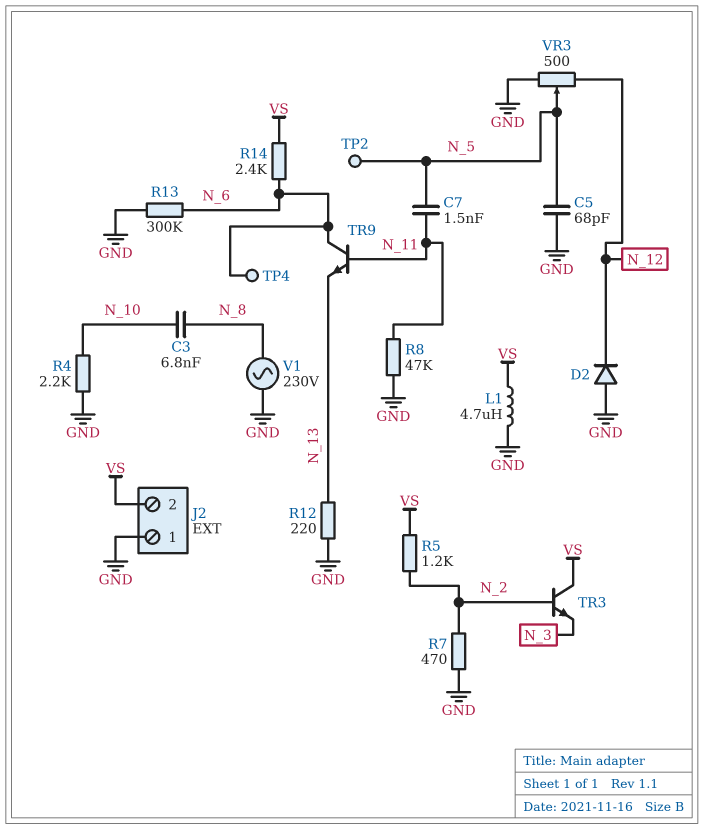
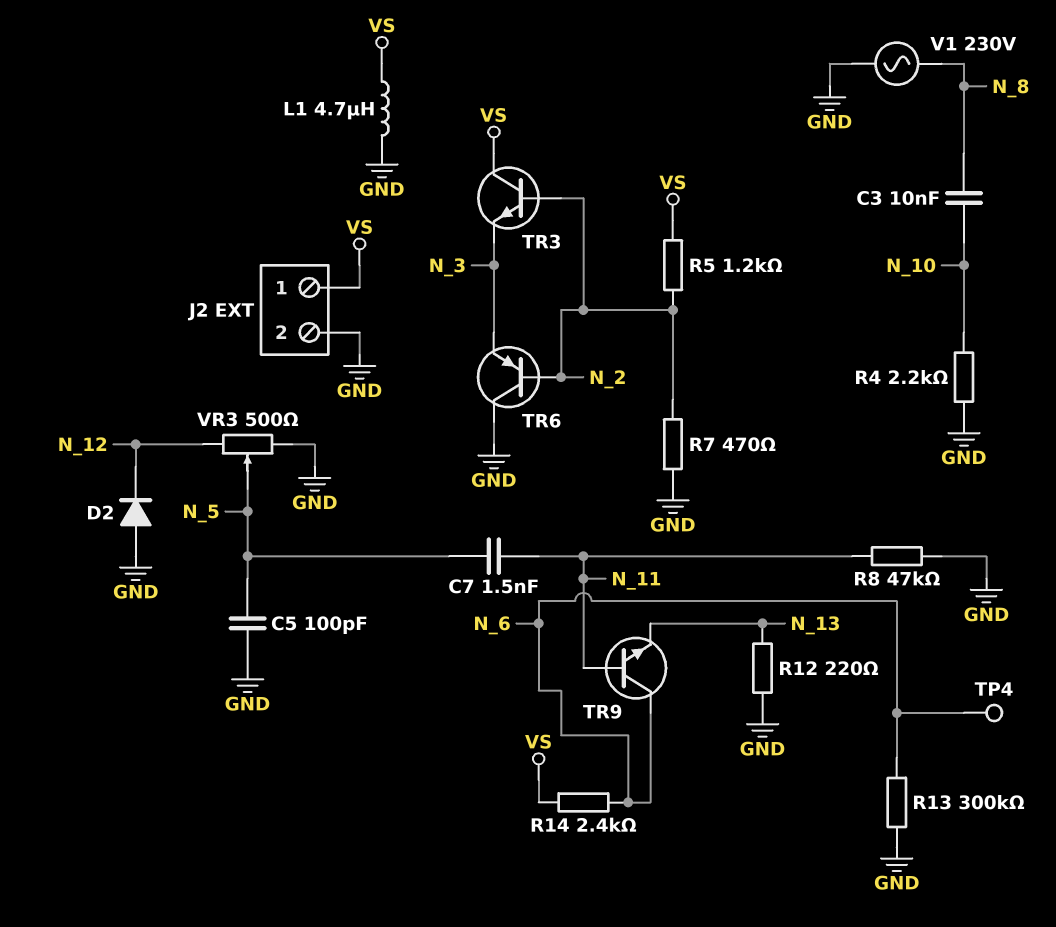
C3: 6.8nF (N_8, N_10) -> 10nF (N_8, N_10)
C5: 68pF (GND, N_5) -> 100pF (GND, N_5)
J2 pin 1: GND -> VS
J2 pin 2: VS -> GND
TP2: test point (N_5) -> none
TR6: none -> PNP (B N_2, C GND, E N_3)

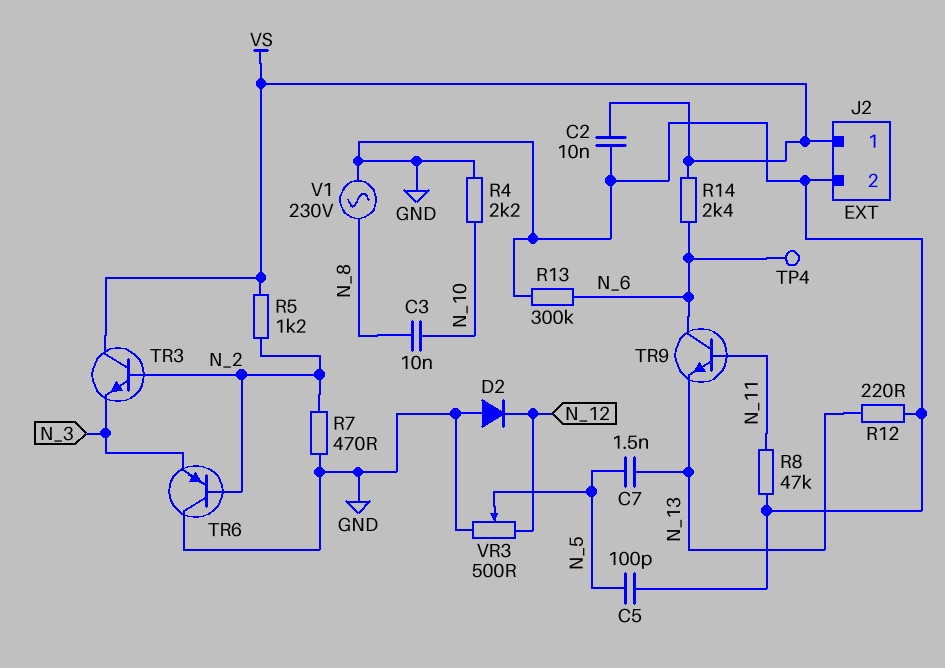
C2: none -> 10nF (GND, VS)
C7: 1.5nF (N_5, N_11) -> 1.5nF (N_5, N_13)
L1: 4.7uH (GND, VS) -> none

